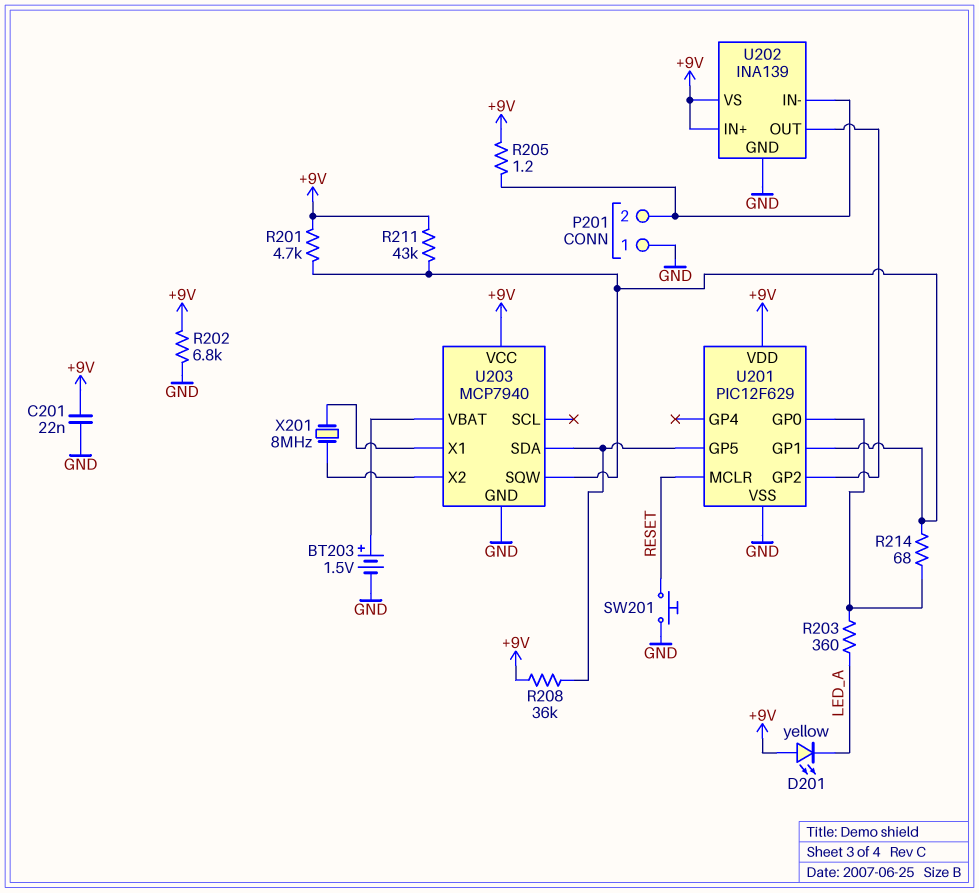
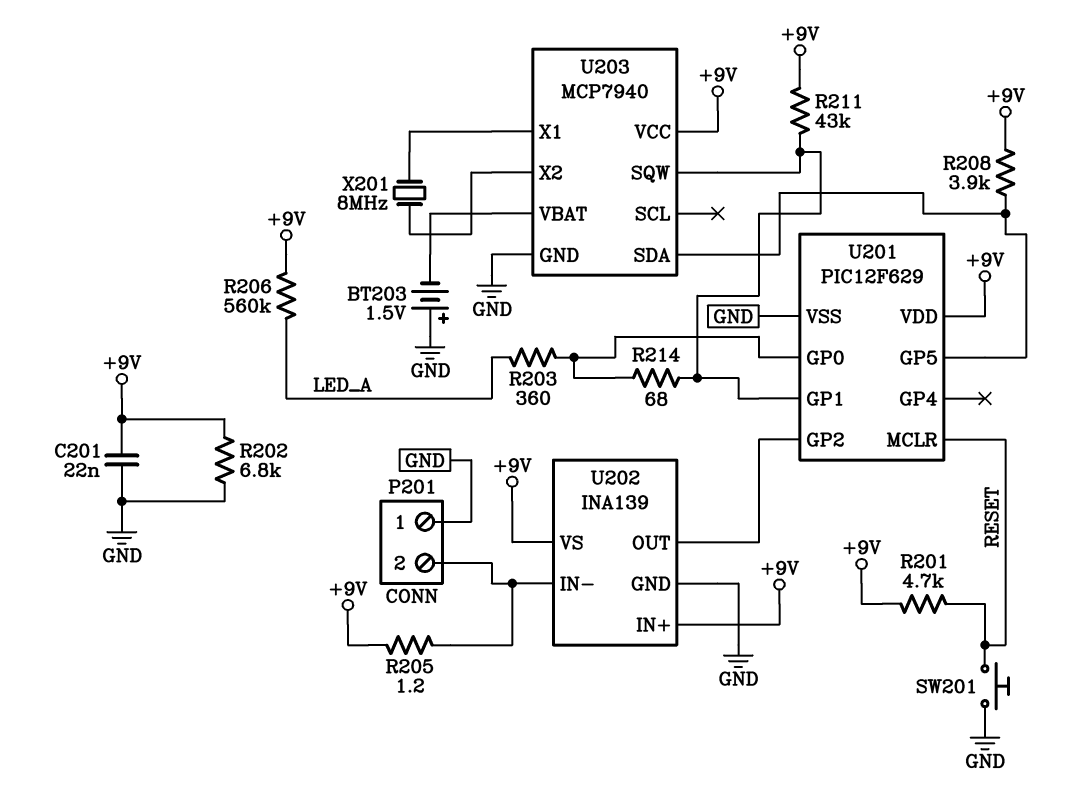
BT203: 1.5V (plus U203/VBAT, minus GND) -> 1.5V (plus GND, minus U203/VBAT)
D201: LED yellow (A +9V, K LED_A) -> none
R201: 4.7k (+9V, U201/GP1) -> 4.7k (+9V, RESET)
R206: none -> 560k (+9V, LED_A)
R208: 36k (+9V, U201/GP5) -> 3.9k (+9V, U201/GP5)

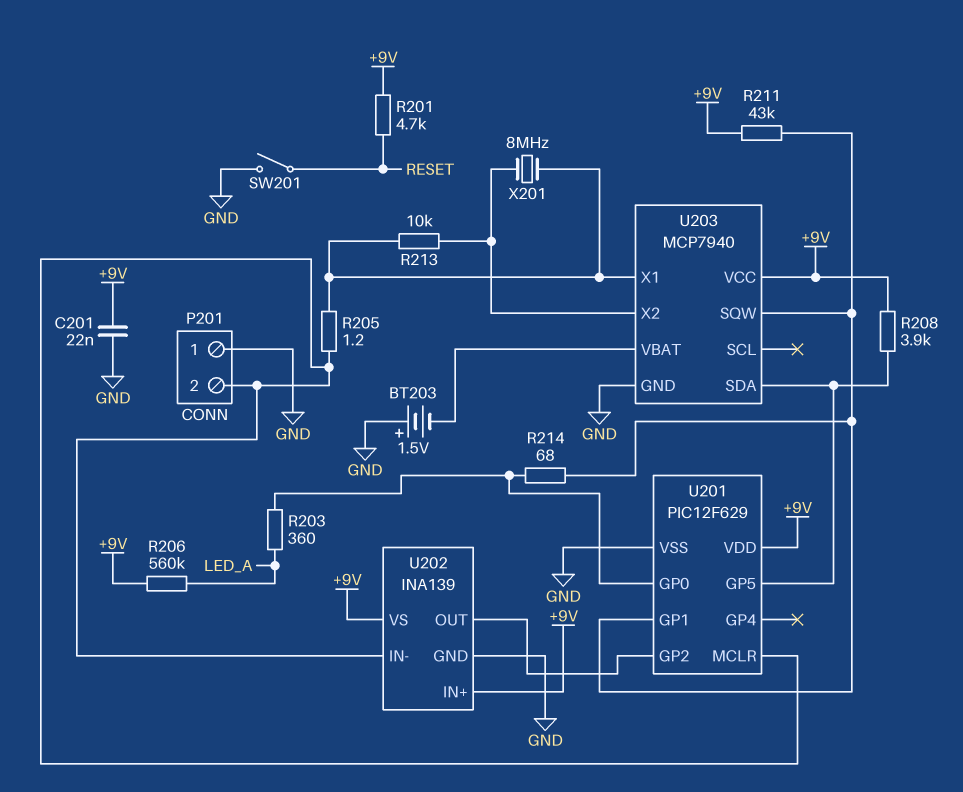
R202: 6.8k (+9V, GND) -> none
R205: 1.2 (+9V, P201/2) -> 1.2 (P201/2, U203/X1)
R213: none -> 10k (U203/X1, U203/X2)
SW201: button (GND, RESET) -> switch (GND, RESET)
U201 pin MCLR: RESET -> P201/2

